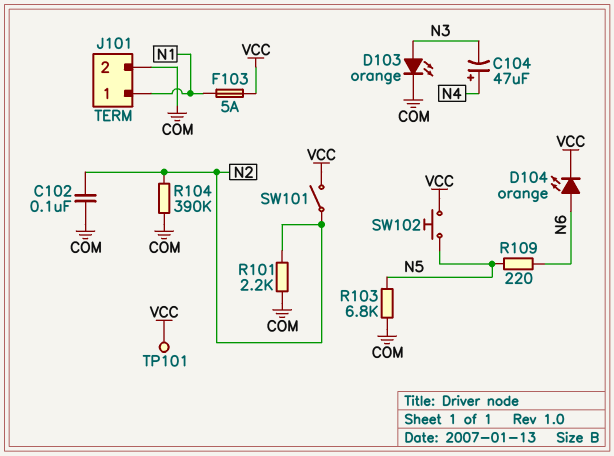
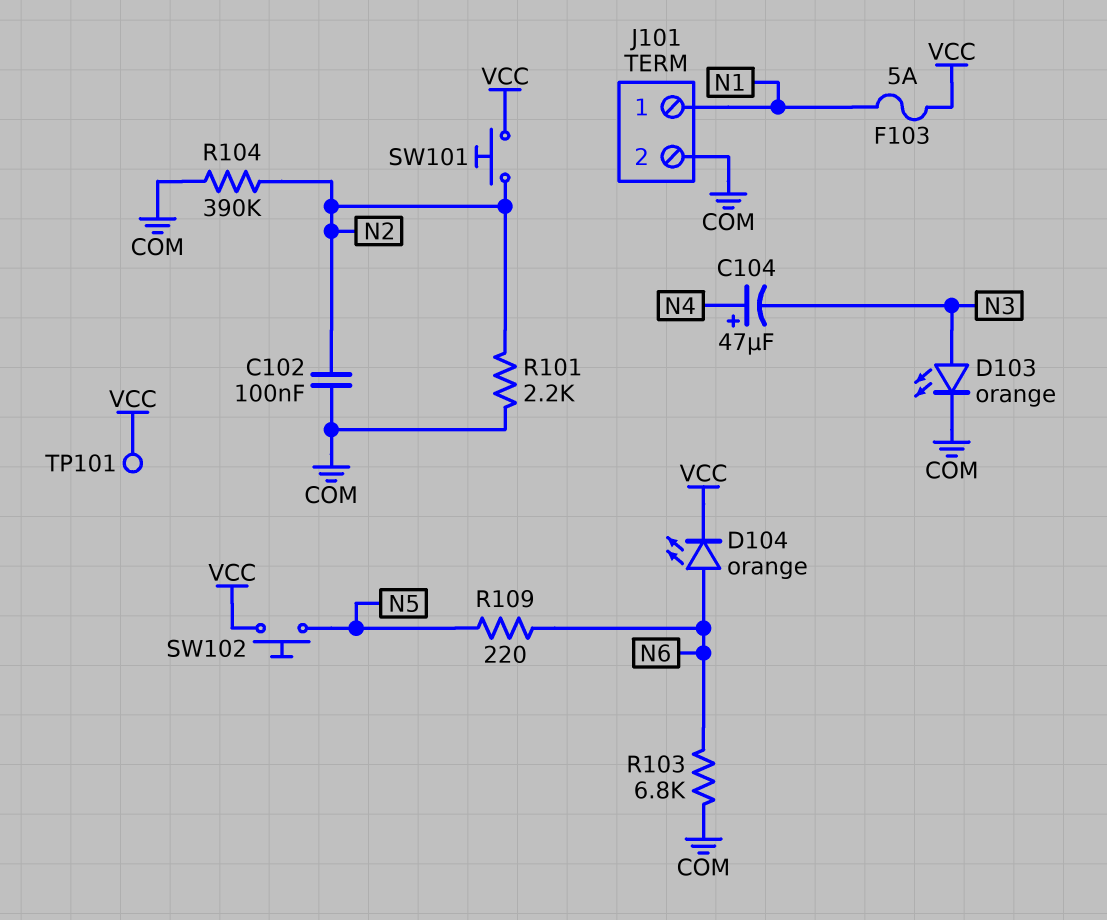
R103: 6.8k (COM, N5) -> 6.8k (COM, N6)
SW101: switch (N2, VCC) -> button (N2, VCC)

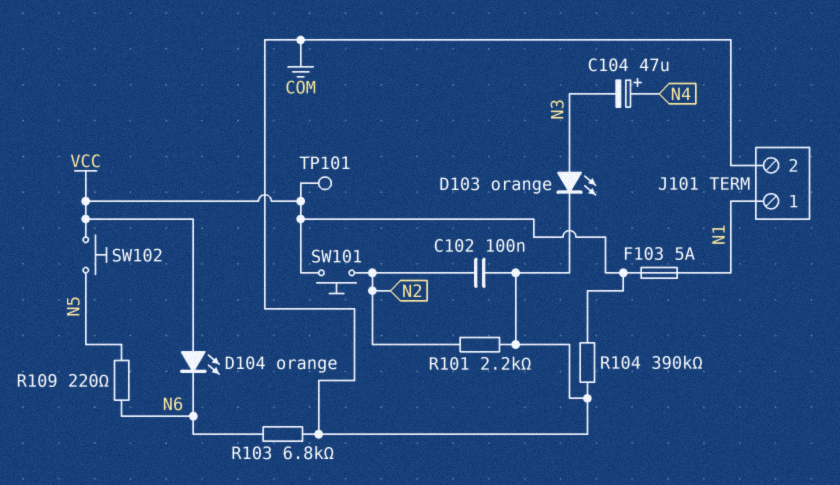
D104: LED orange (A N6, K VCC) -> LED orange (A VCC, K N6)
R104: 390k (COM, N2) -> 390k (COM, VCC)

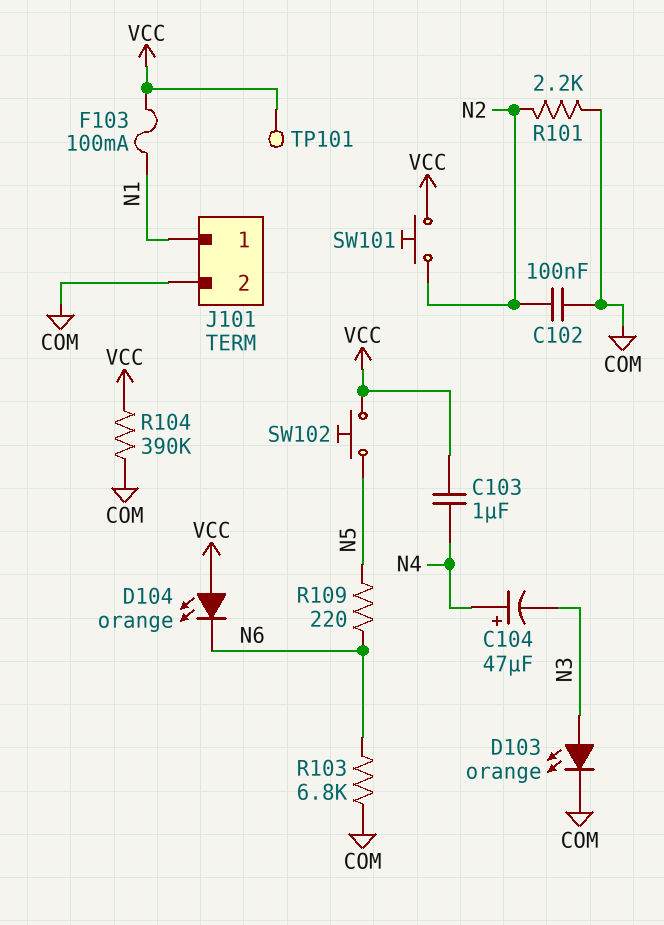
C103: none -> 1uF (N4, VCC)
F103: 5A (N1, VCC) -> 100mA (N1, VCC)

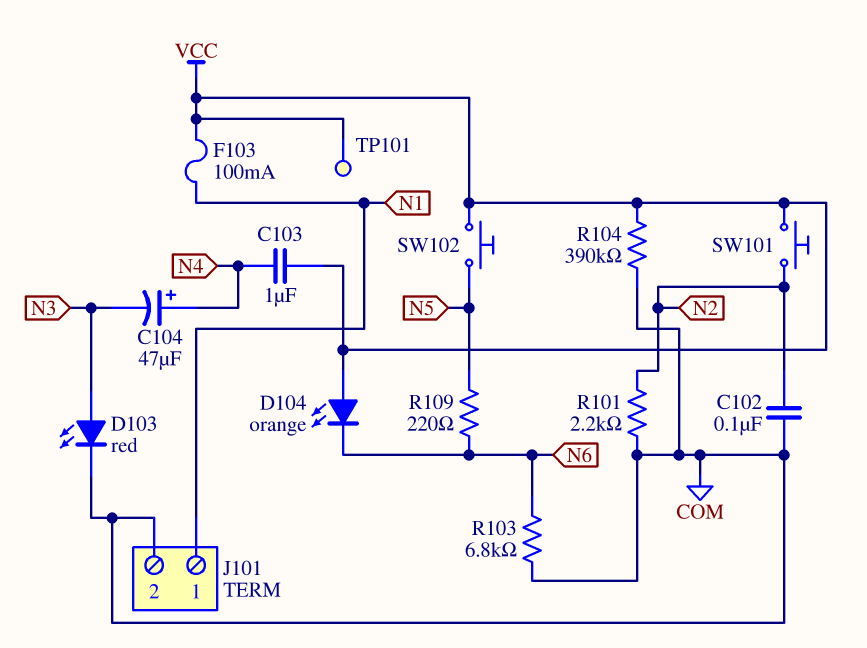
D103: LED orange (A N3, K COM) -> LED red (A N3, K COM)

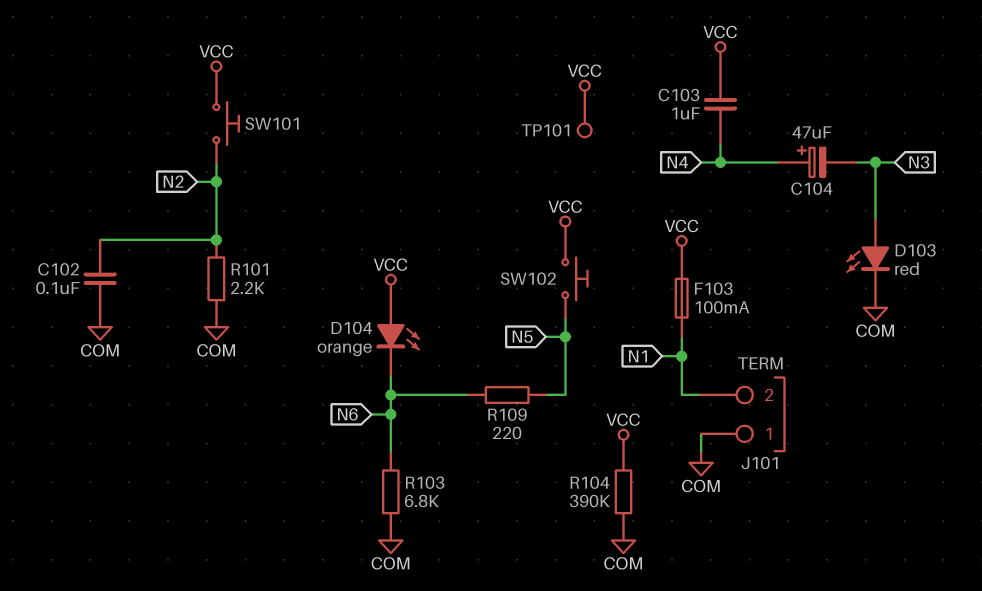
J101 pin 1: N1 -> COM
J101 pin 2: COM -> N1

